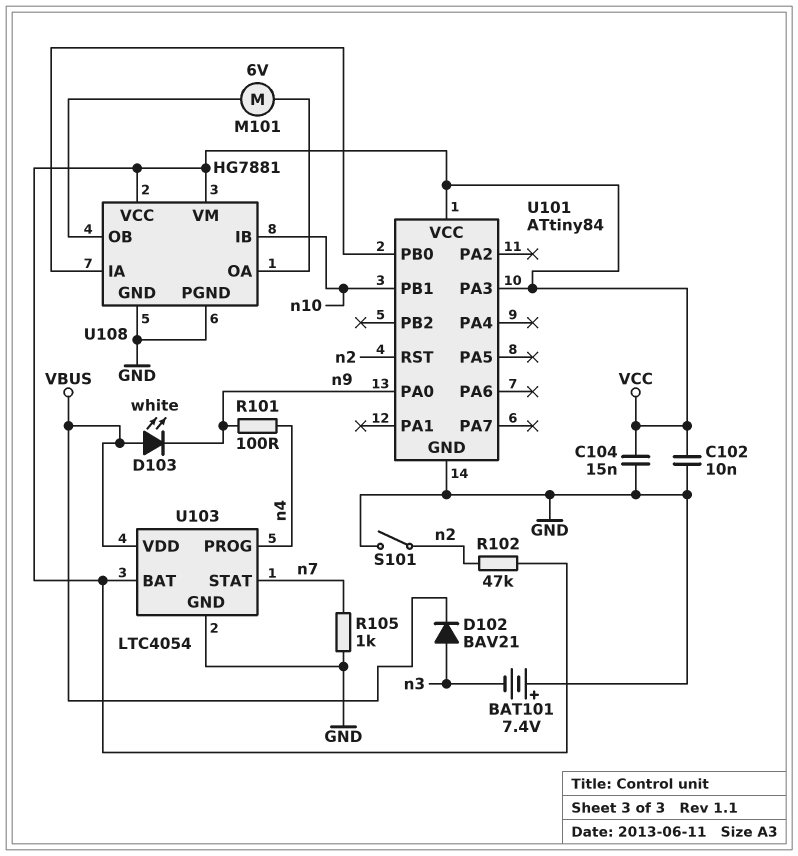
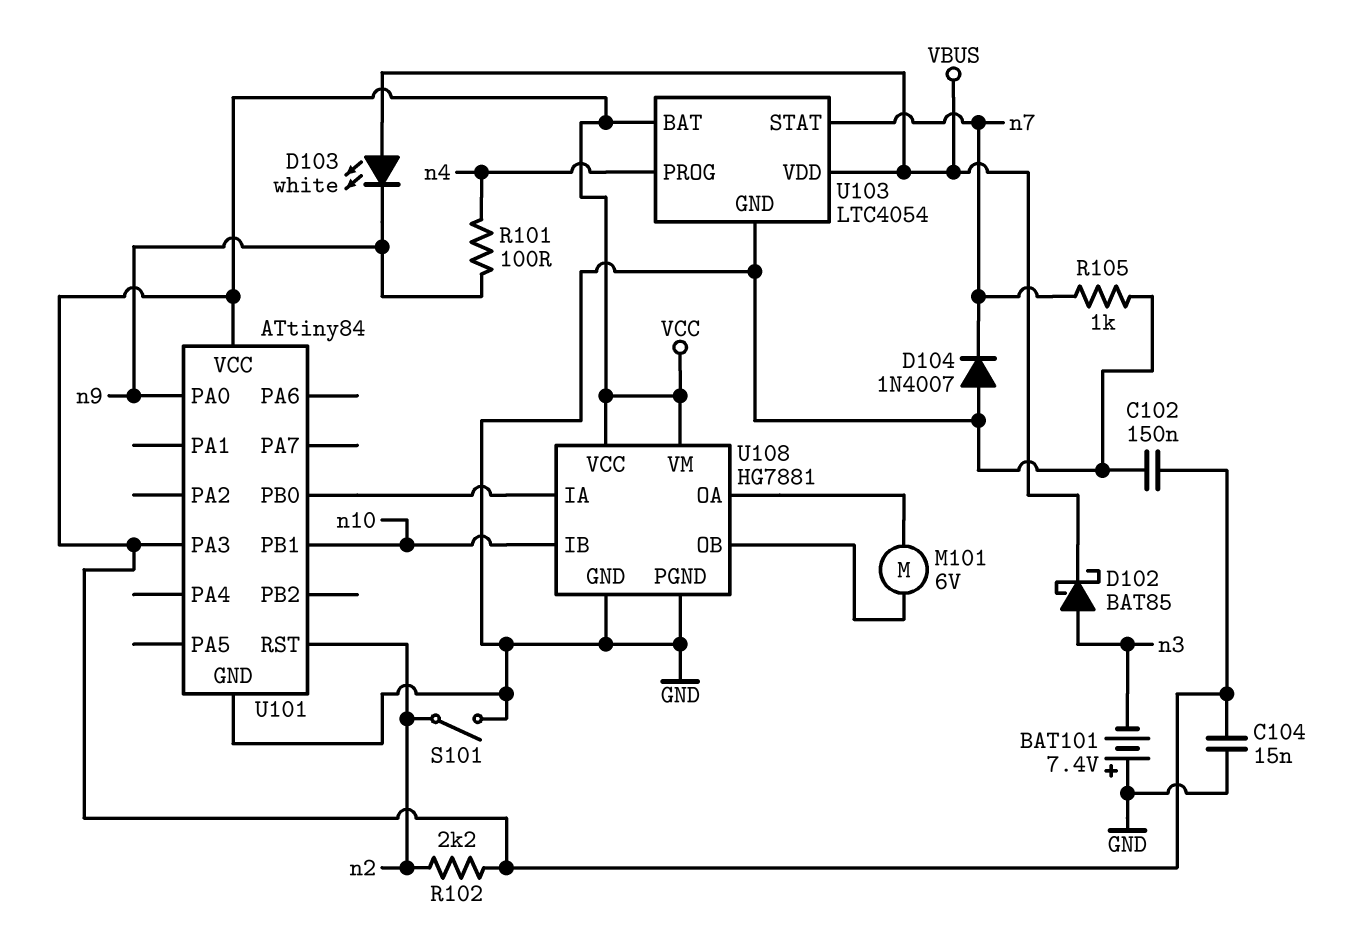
C102: 10nF (GND, VCC) -> 150nF (GND, VCC)
D102: diode BAV21 (A n3, K VBUS) -> schottky BAT85 (A n3, K VBUS)
D104: none -> diode 1N4007 (A GND, K n7)
R102: 47k (VCC, n2) -> 2.2k (VCC, n2)

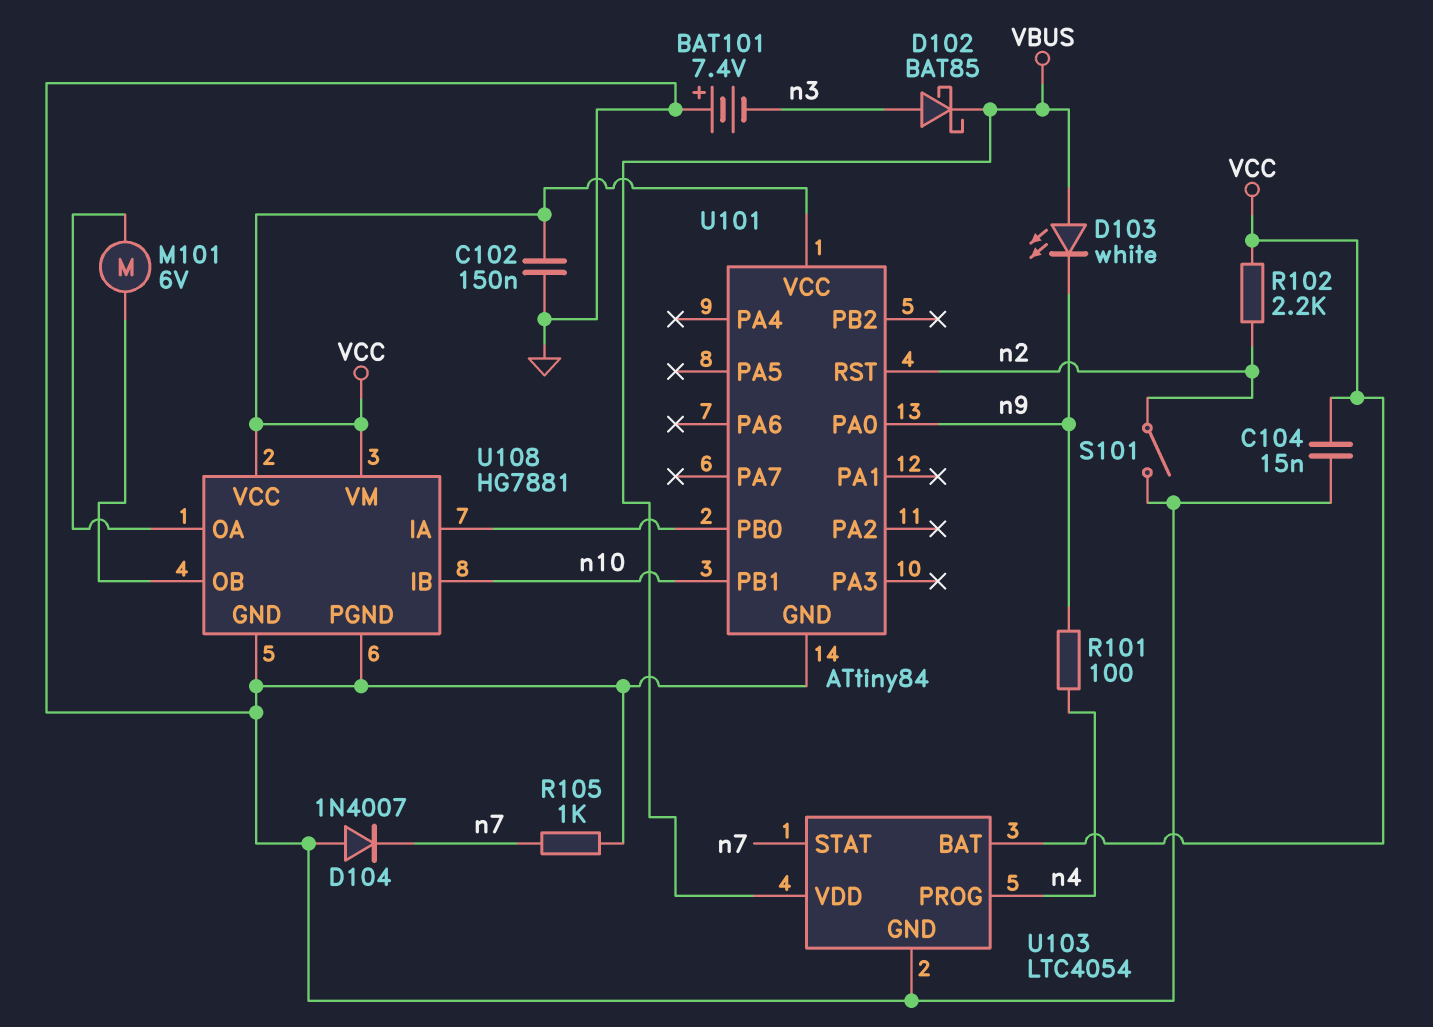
U101 pin PA3: VCC -> none

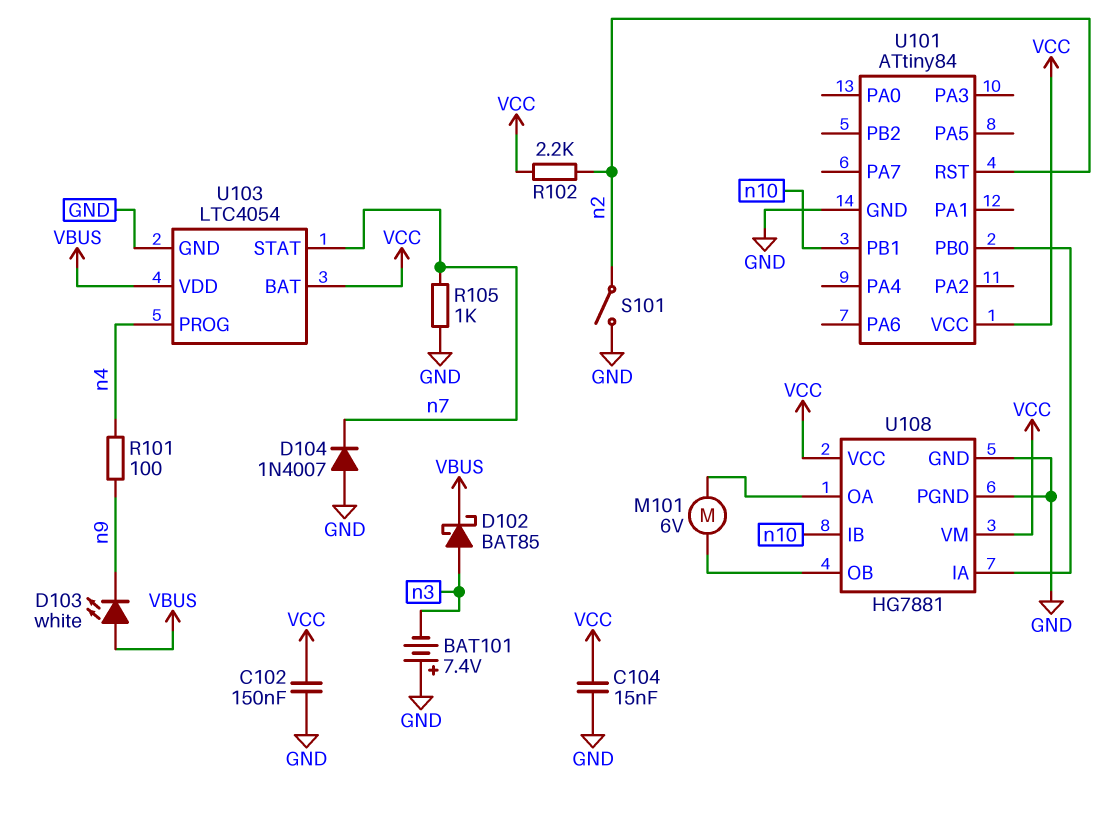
U101 pin PA0: n9 -> none

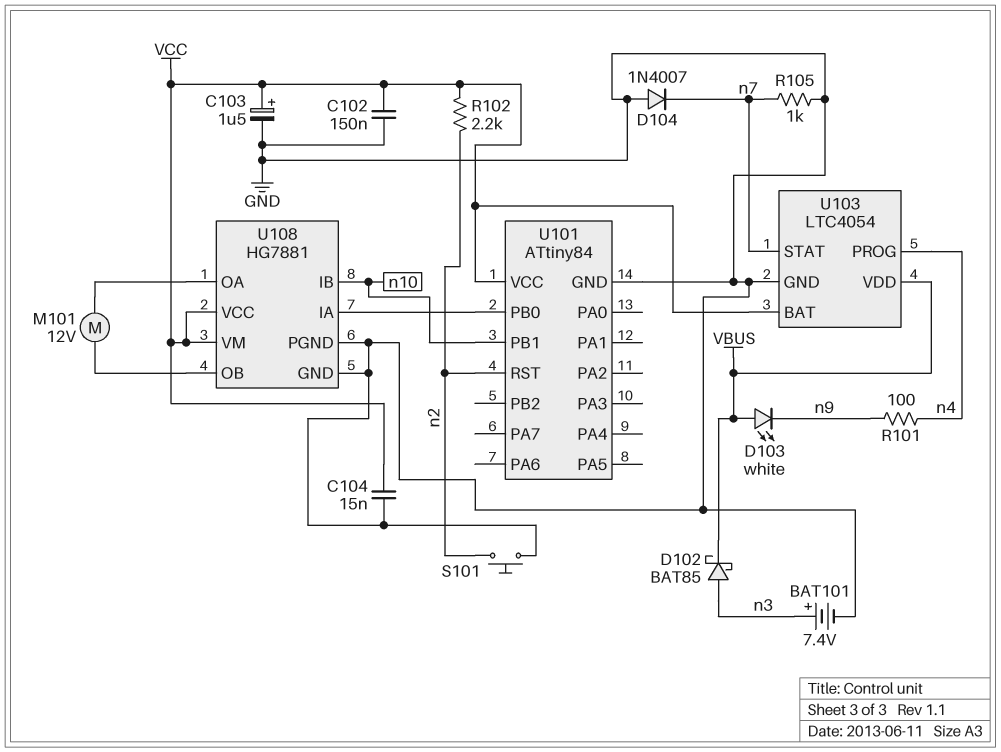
BAT101: 7.4V (plus GND, minus n3) -> 7.4V (plus n3, minus GND)
C103: none -> 1.5uF (plus VCC, minus GND)
M101: motor 6V (U108/OA, U108/OB) -> motor 12V (U108/OA, U108/OB)
S101: switch (GND, n2) -> button (GND, n2)

